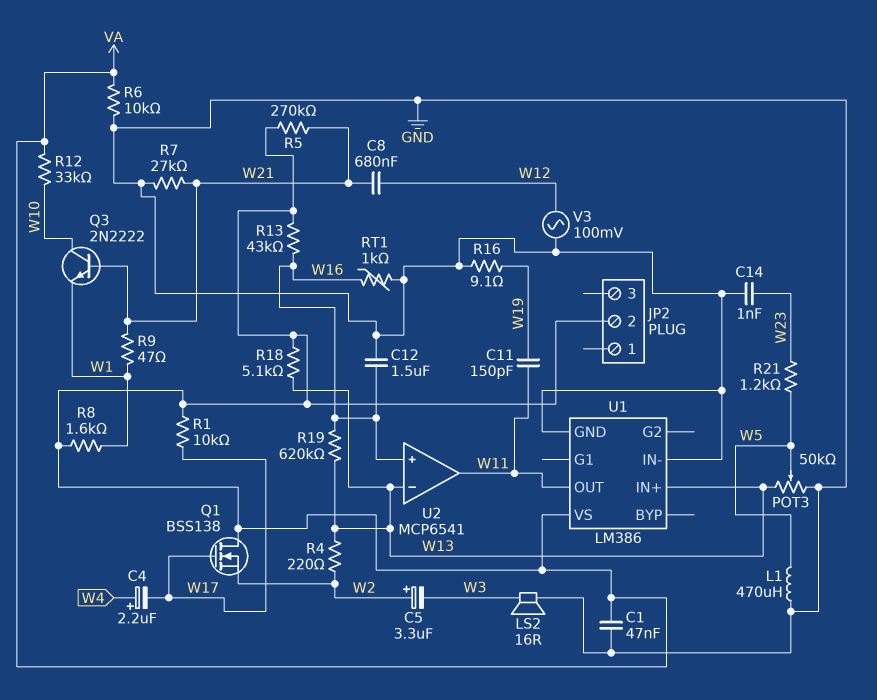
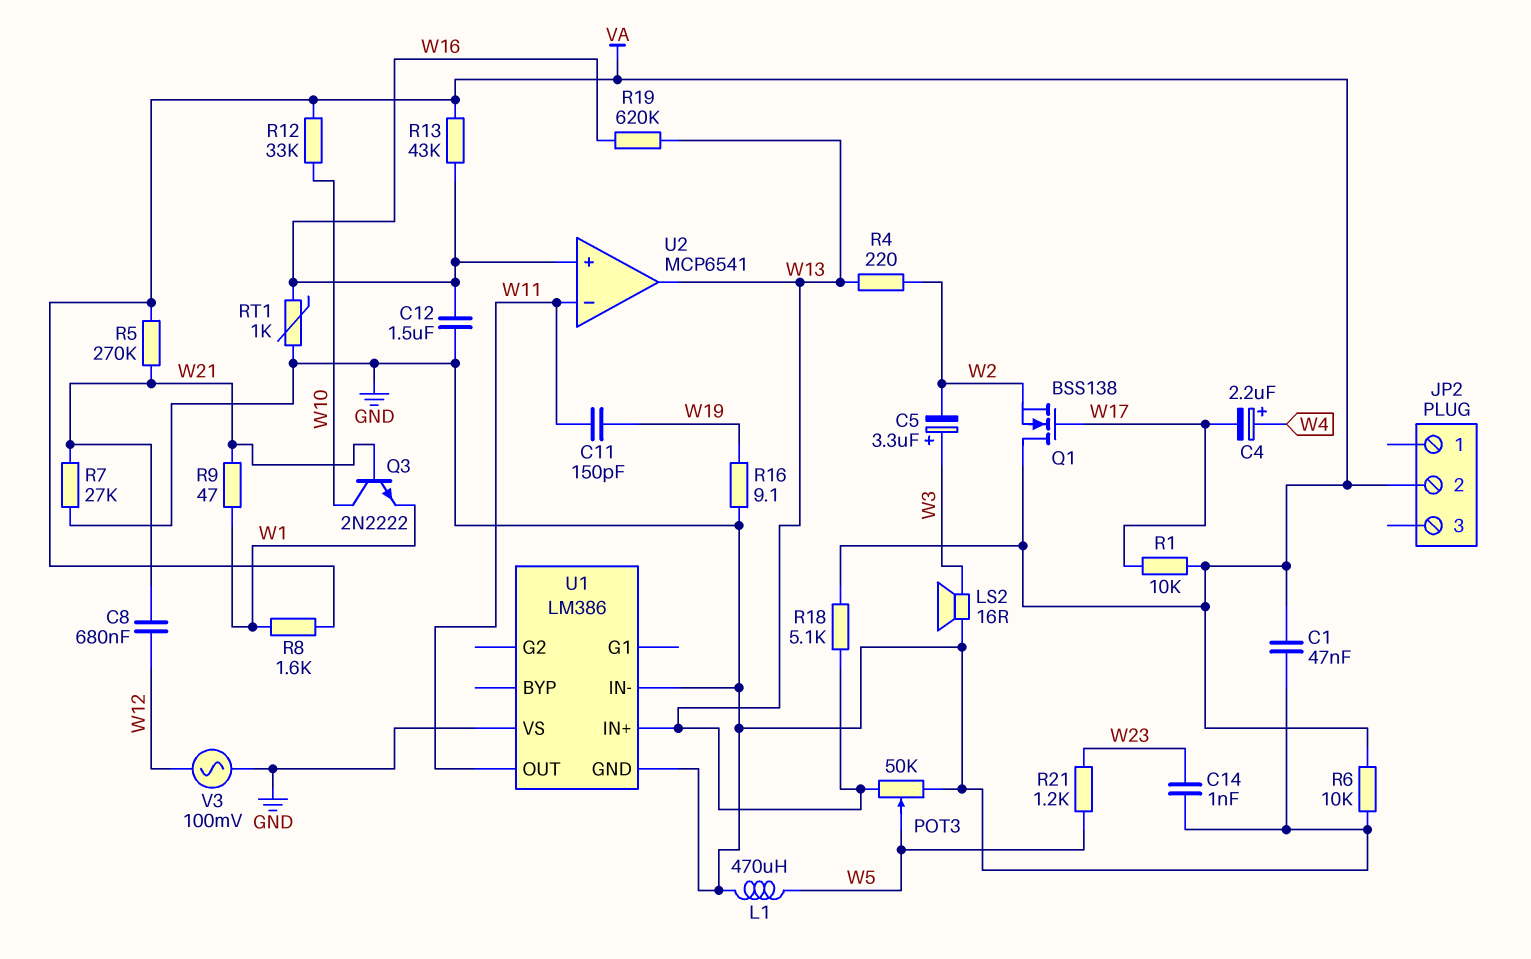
C5: 3.3uF (plus W2, minus W3) -> 3.3uF (plus W3, minus W2)
U1 pin VS: VA -> GND
U2 pin in-: W13 -> W11
U2 pin out: W11 -> W13

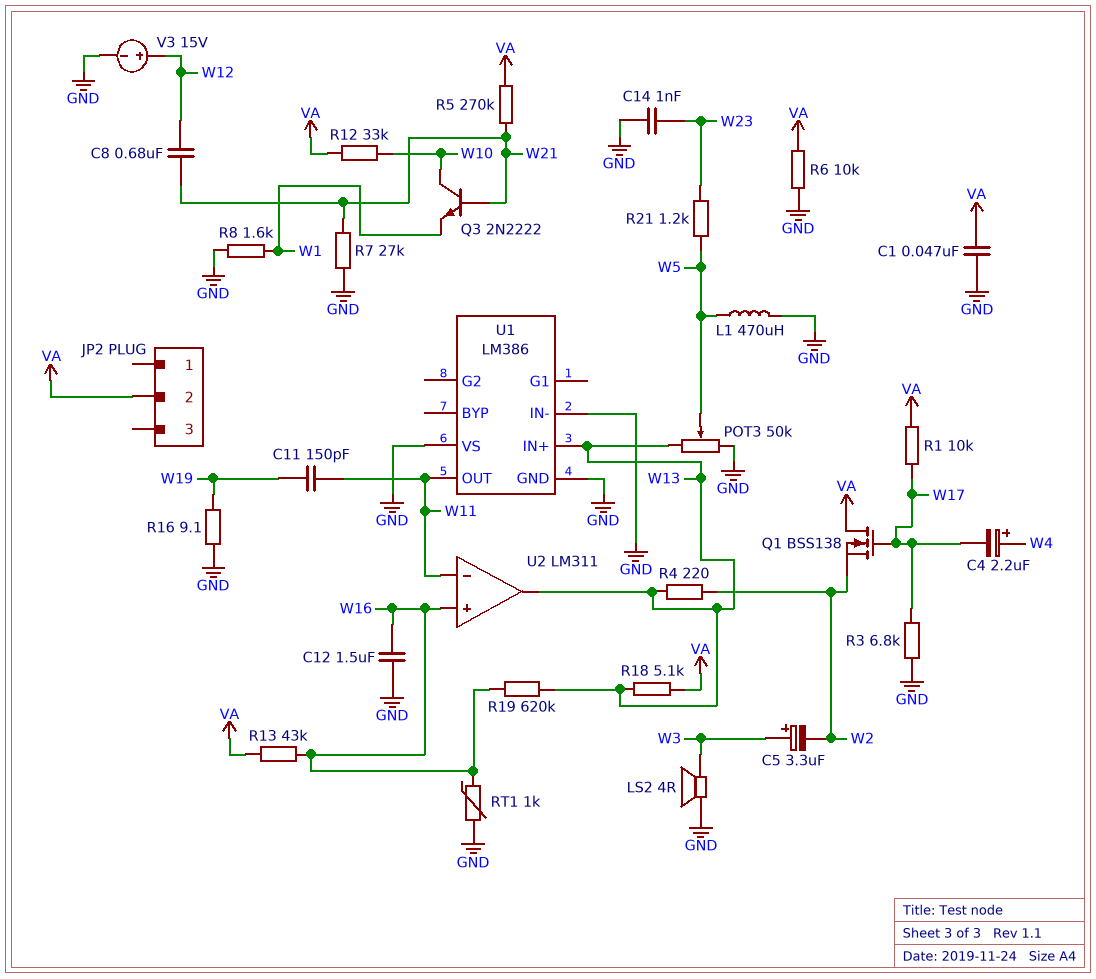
LS2: speaker 16R (GND, W3) -> speaker 4R (GND, W3)
R3: none -> 6.8k (GND, W17)
R8: 1.6k (VA, W1) -> 1.6k (GND, W1)
R9: 47 (W1, W21) -> none
U2: MCP6541 -> LM311
V3: AC 100mV (GND, W12) -> 15V (plus W12, minus GND)

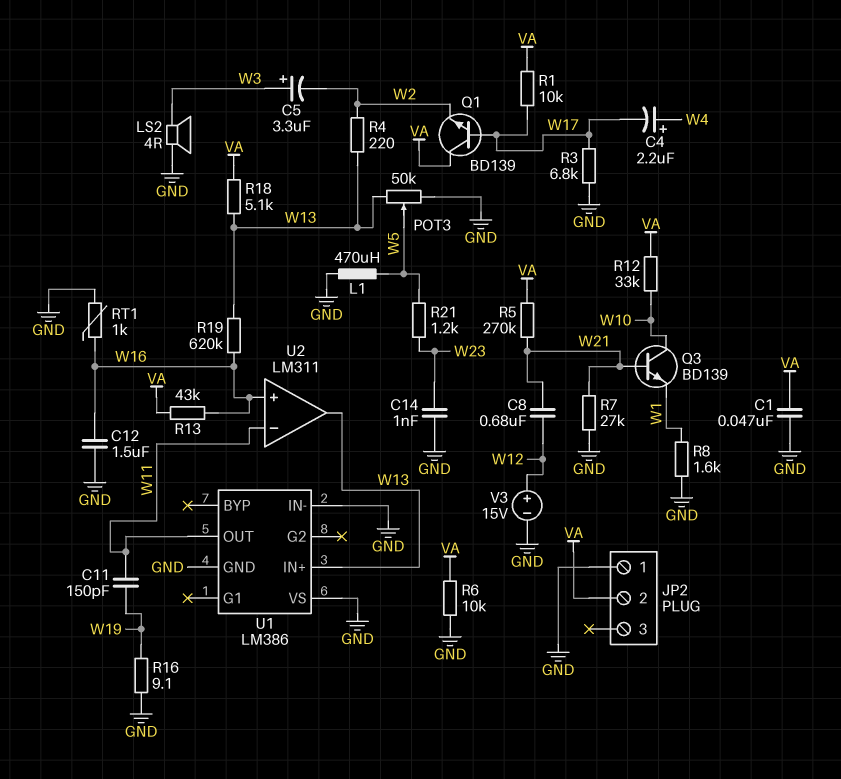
JP2 pin 1: none -> GND
Q1: NMOS BSS138 (G W17, D VA, S W2) -> NPN BD139 (B W17, C VA, E W2)
Q3: NPN 2N2222 (B W21, C W10, E W1) -> NPN BD139 (B W21, C W10, E W1)

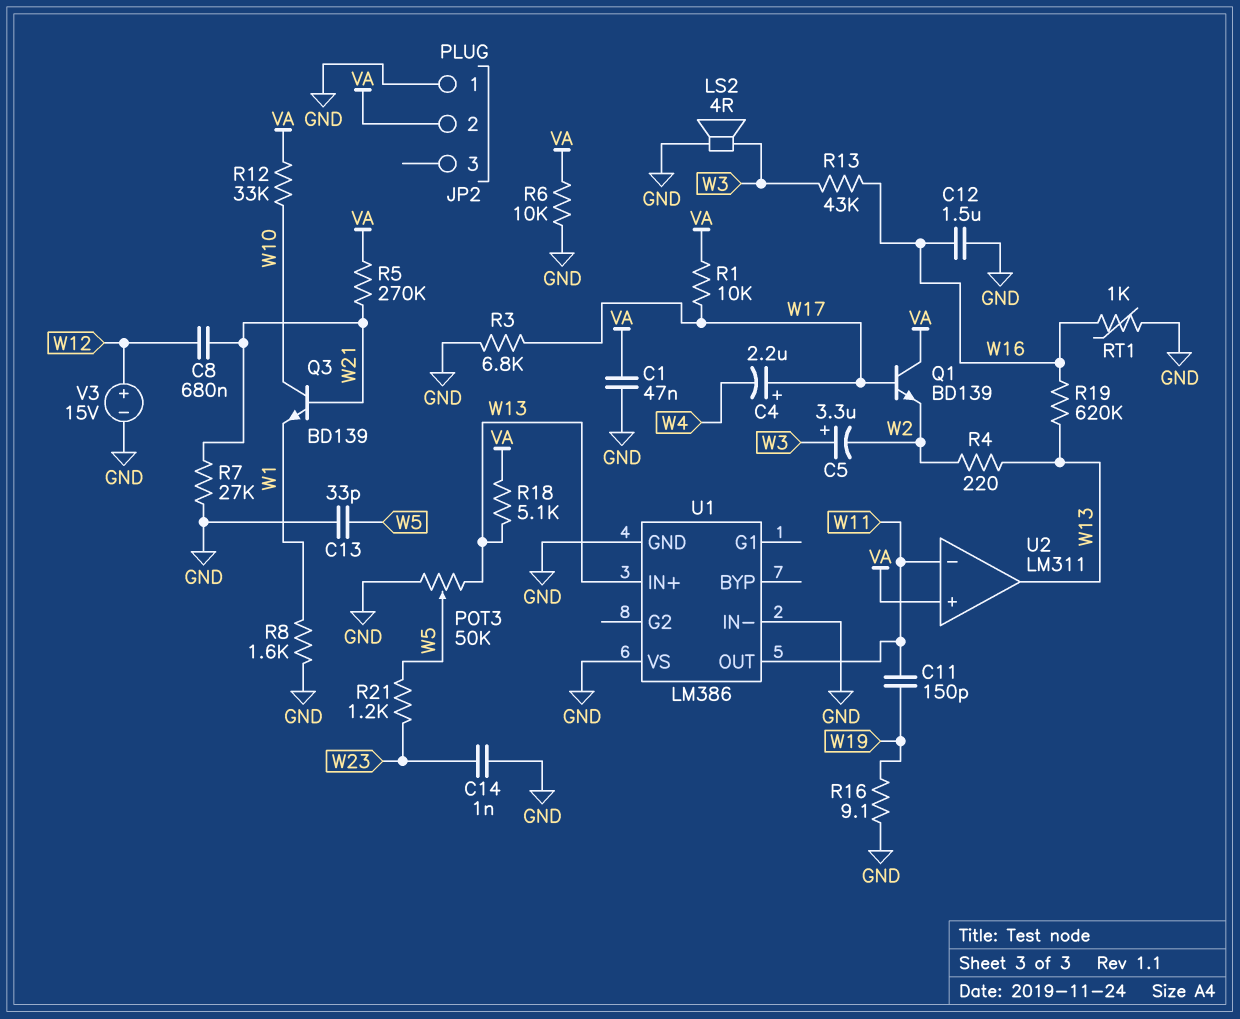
C4: 2.2uF (plus W4, minus W17) -> 2.2uF (plus W17, minus W4)
C13: none -> 33pF (GND, W5)
L1: 470uH (GND, W5) -> none
R13: 43k (VA, W16) -> 43k (W3, W16)
U2 pin in+: W16 -> VA

